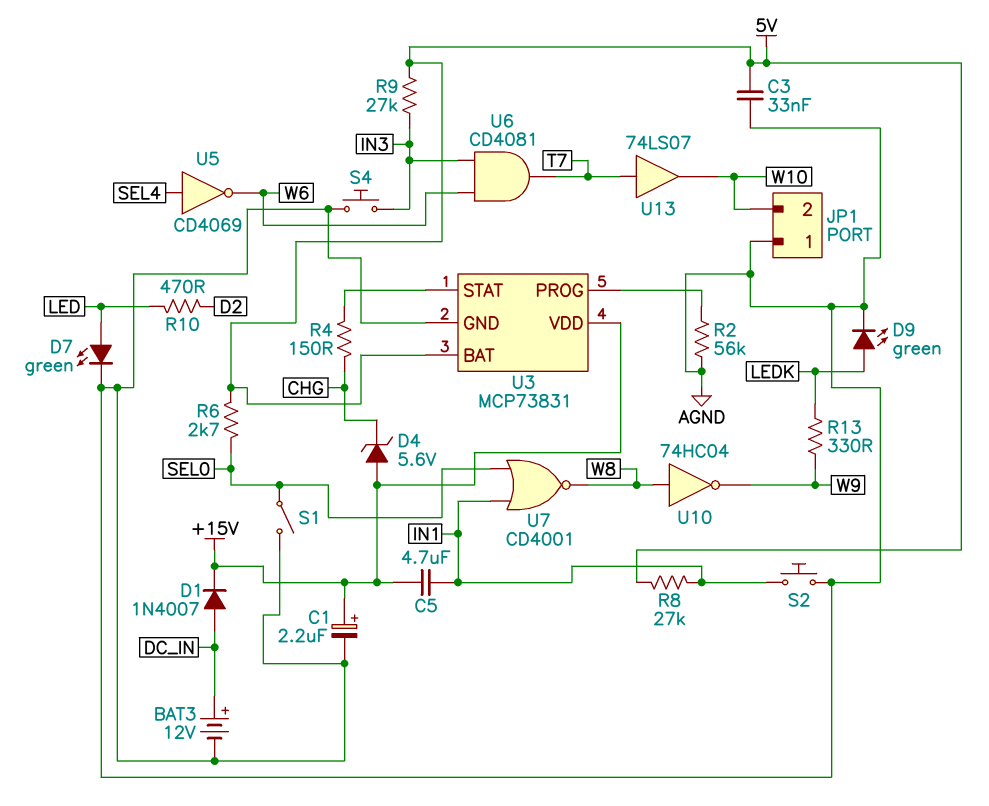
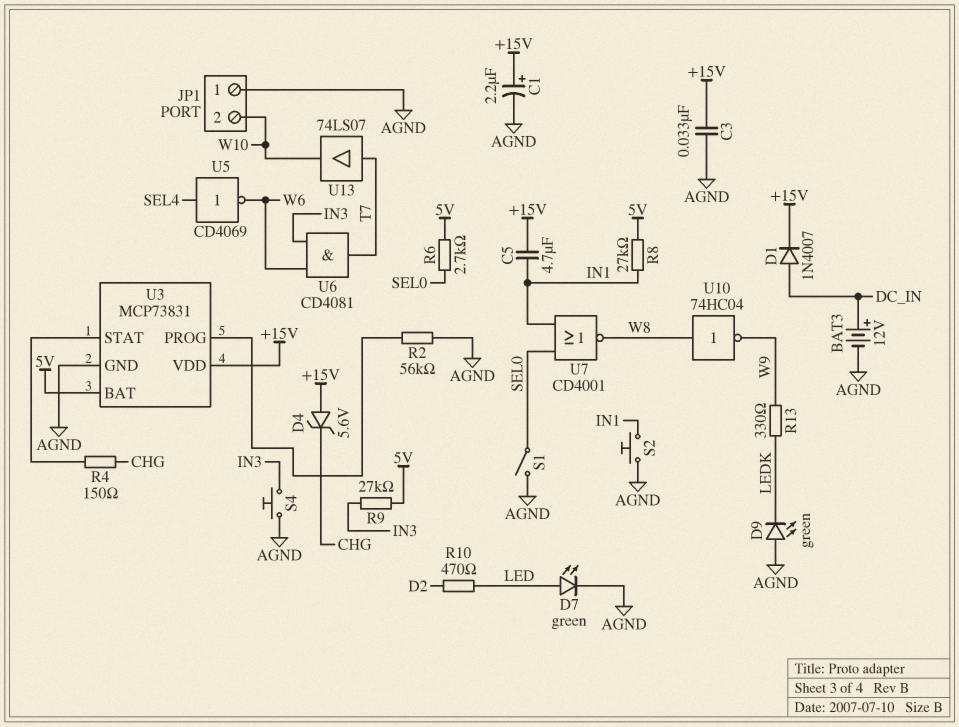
C3: 33nF (5V, AGND) -> 33nF (+15V, AGND)
D9: LED green (A LEDK, K AGND) -> LED green (A AGND, K LEDK)

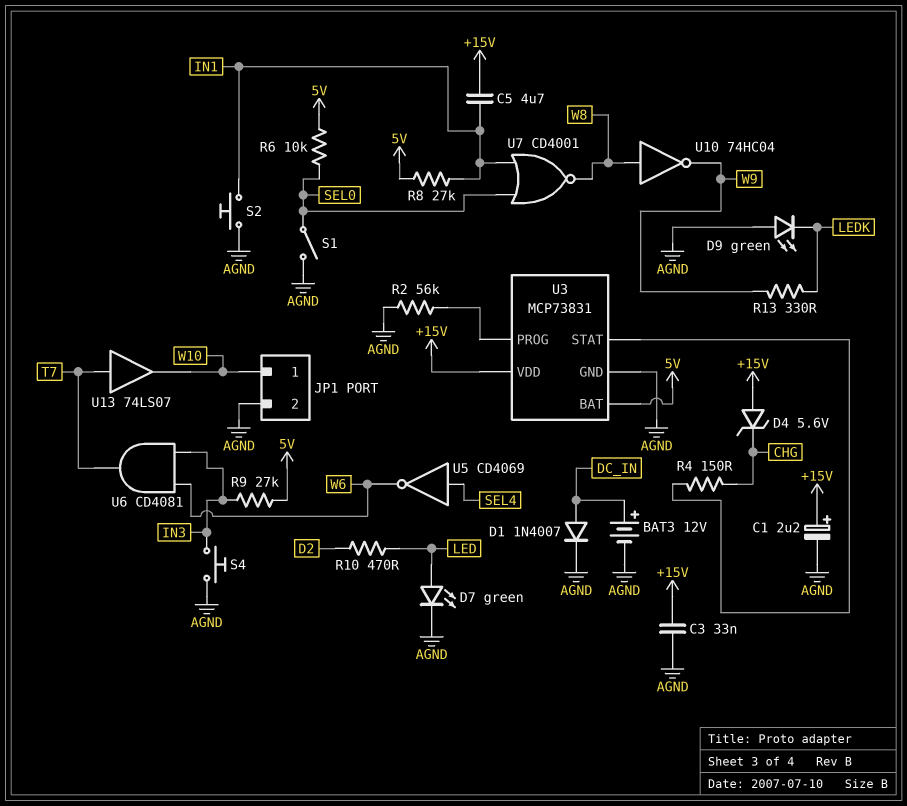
D1: diode 1N4007 (A DC_IN, K +15V) -> diode 1N4007 (A DC_IN, K AGND)
JP1 pin 1: AGND -> W10
JP1 pin 2: W10 -> AGND
R6: 2.7k (5V, SEL0) -> 10k (5V, SEL0)

